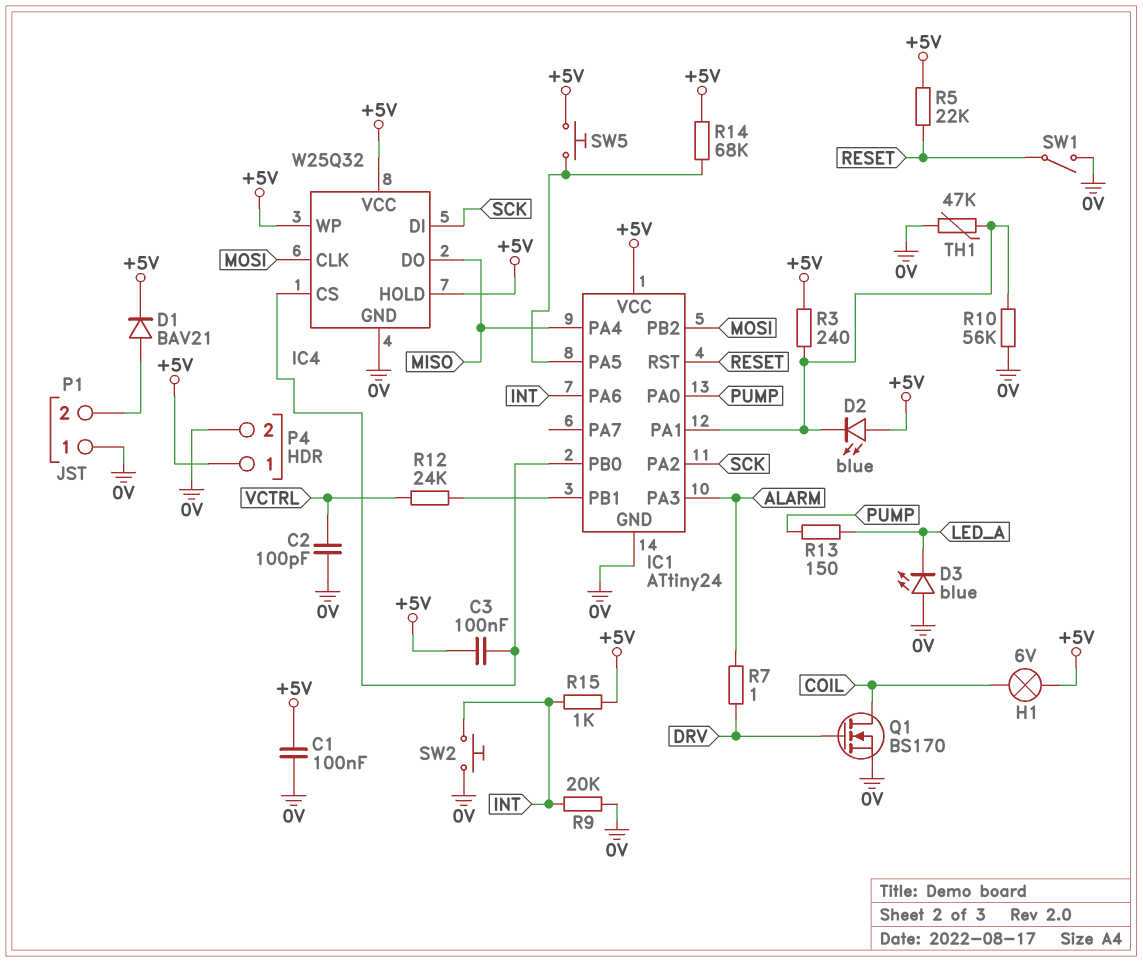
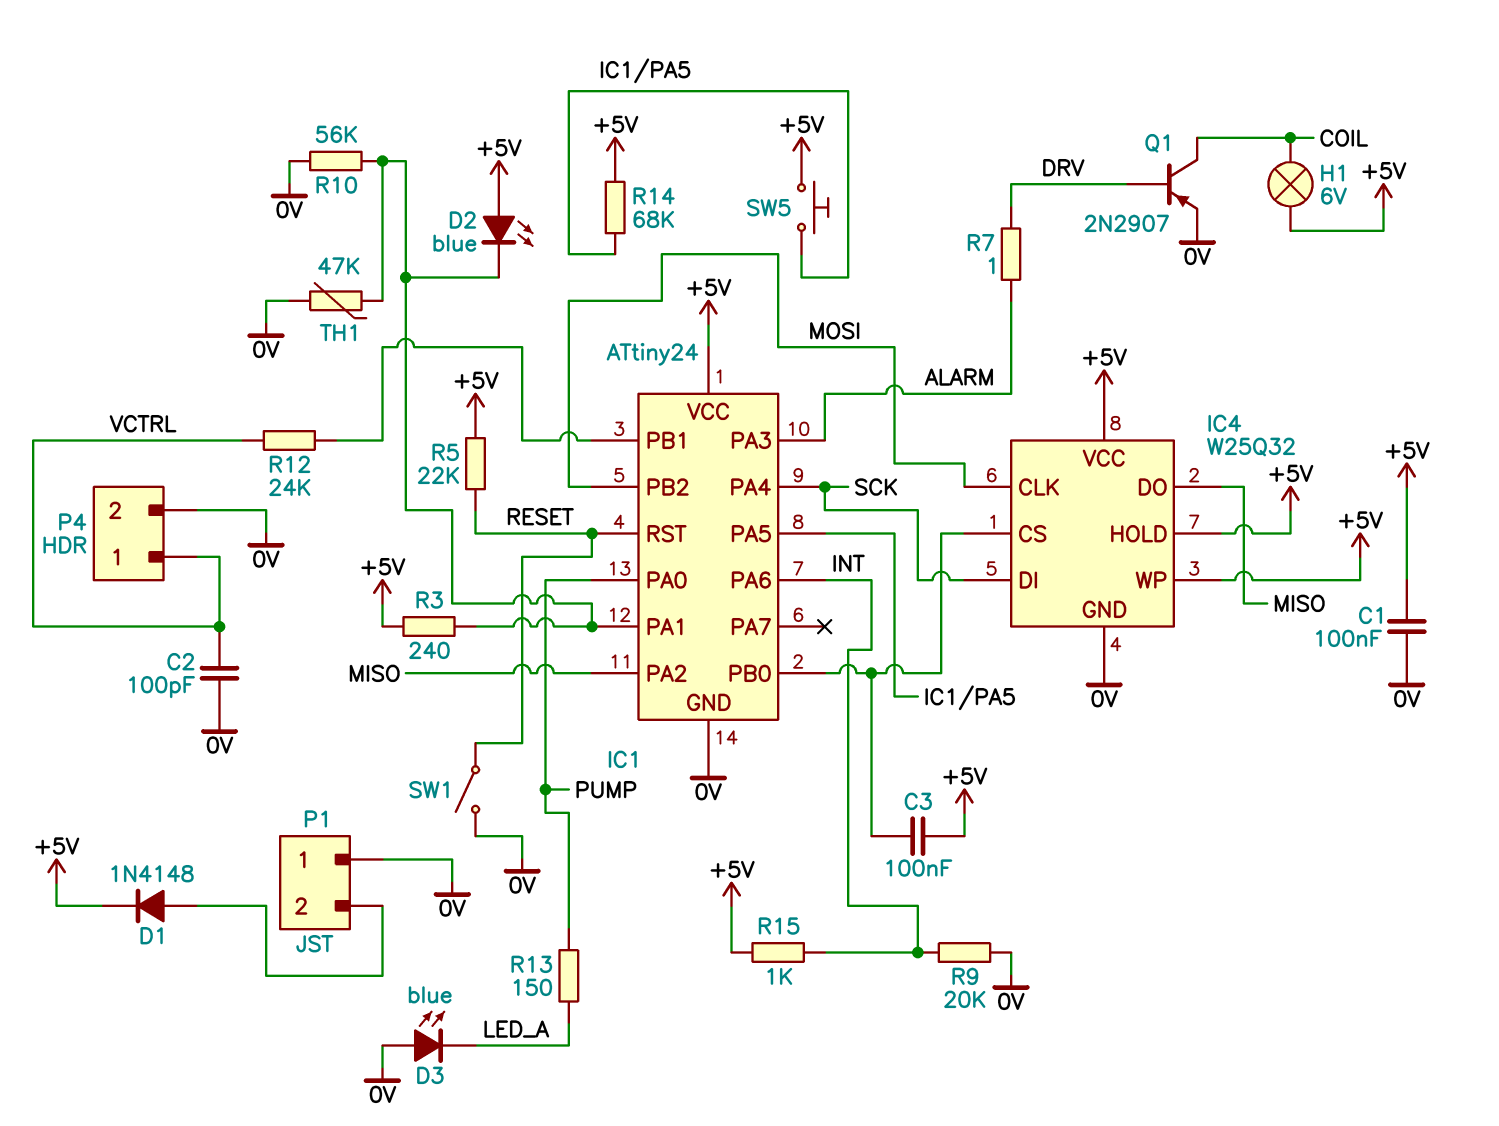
D1: diode BAV21 (A P1/2, K +5V) -> diode 1N4148 (A P1/2, K +5V)
IC1 pin PA2: SCK -> MISO
IC1 pin PA4: MISO -> SCK
P4 pin 1: +5V -> VCTRL
Q1: NMOS BS170 (G DRV, D COIL, S 0V) -> PNP 2N2907 (B DRV, C COIL, E 0V)
SW2: button (0V, INT) -> none

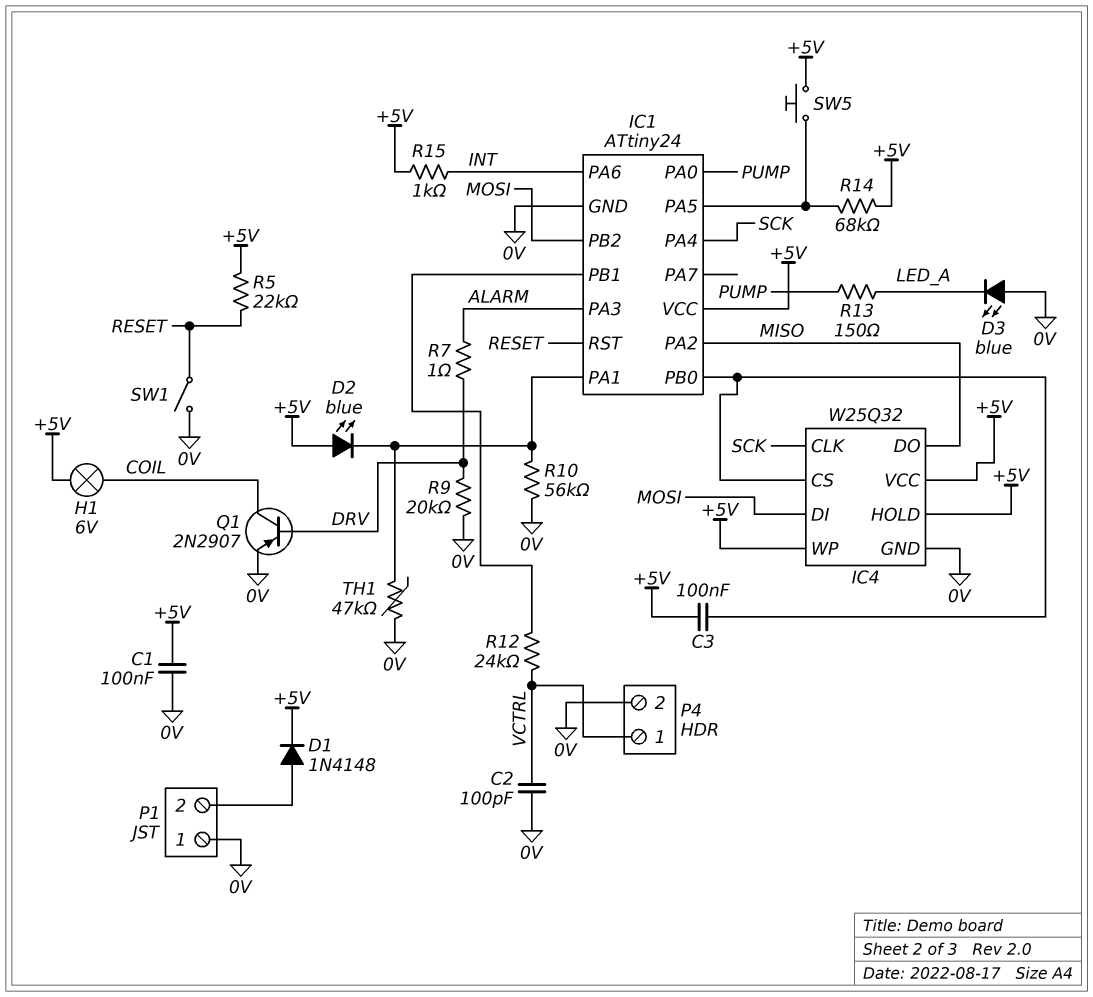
IC4 pin CLK: MOSI -> SCK
IC4 pin DI: SCK -> MOSI
R3: 240 (+5V, IC1/PA1) -> none
R9: 20k (0V, INT) -> 20k (0V, DRV)

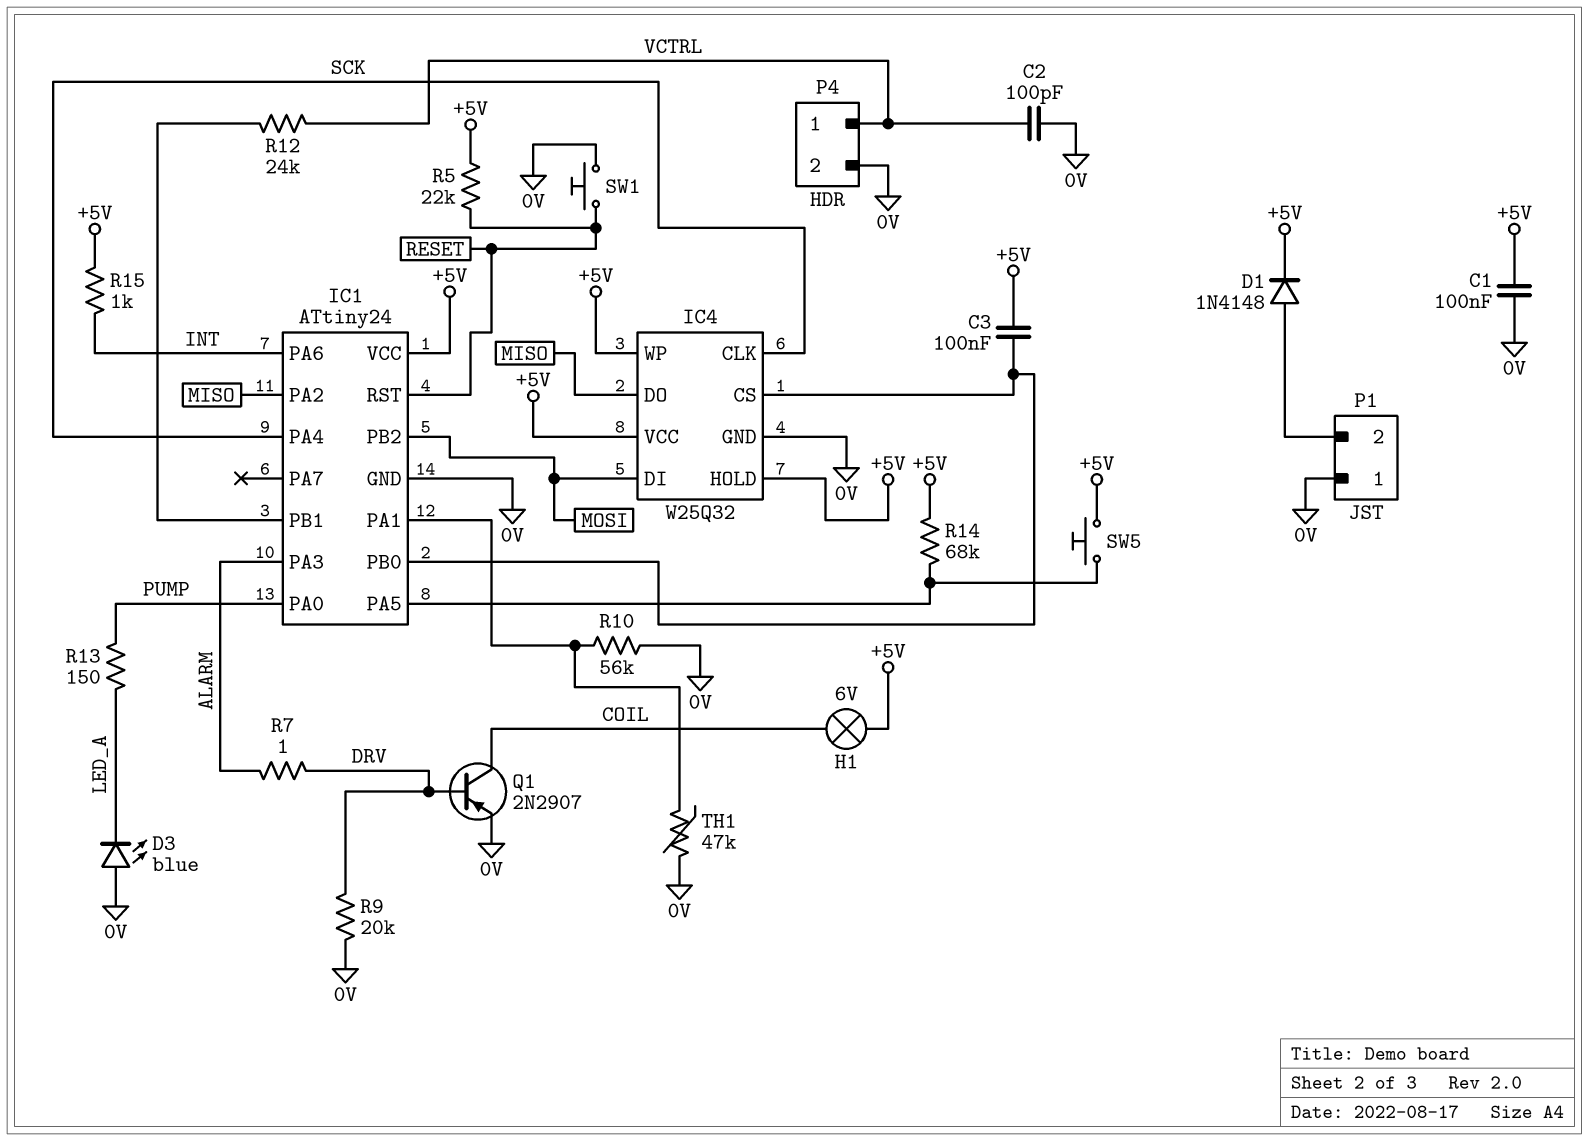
D2: LED blue (A +5V, K IC1/PA1) -> none
SW1: switch (0V, RESET) -> button (0V, RESET)

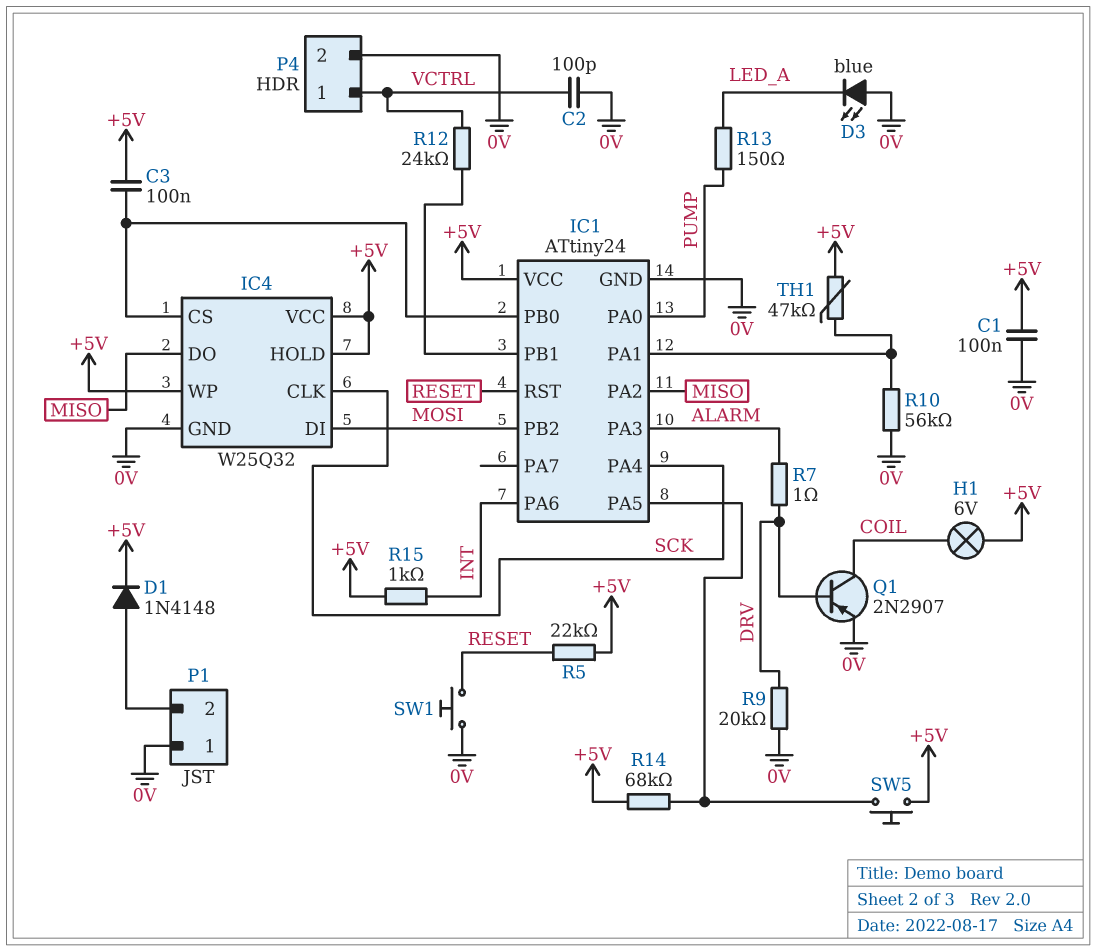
TH1: 47k (0V, IC1/PA1) -> 47k (+5V, IC1/PA1)

